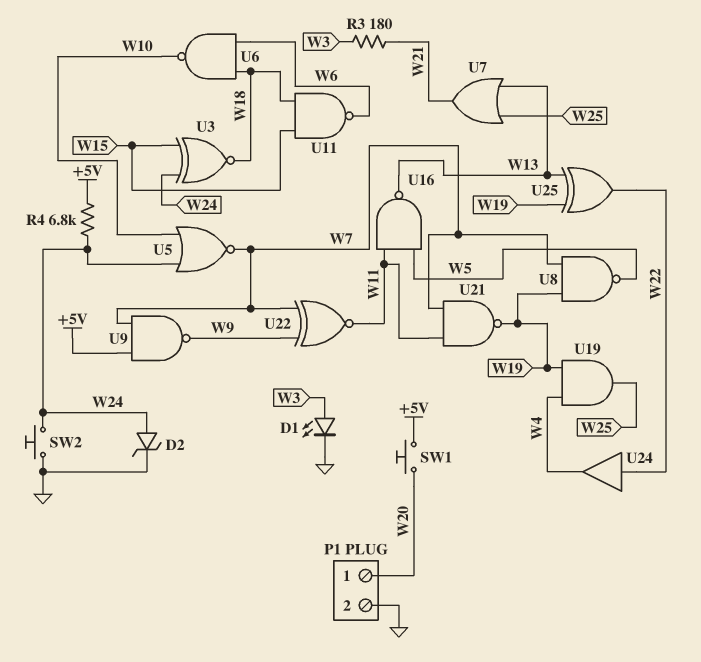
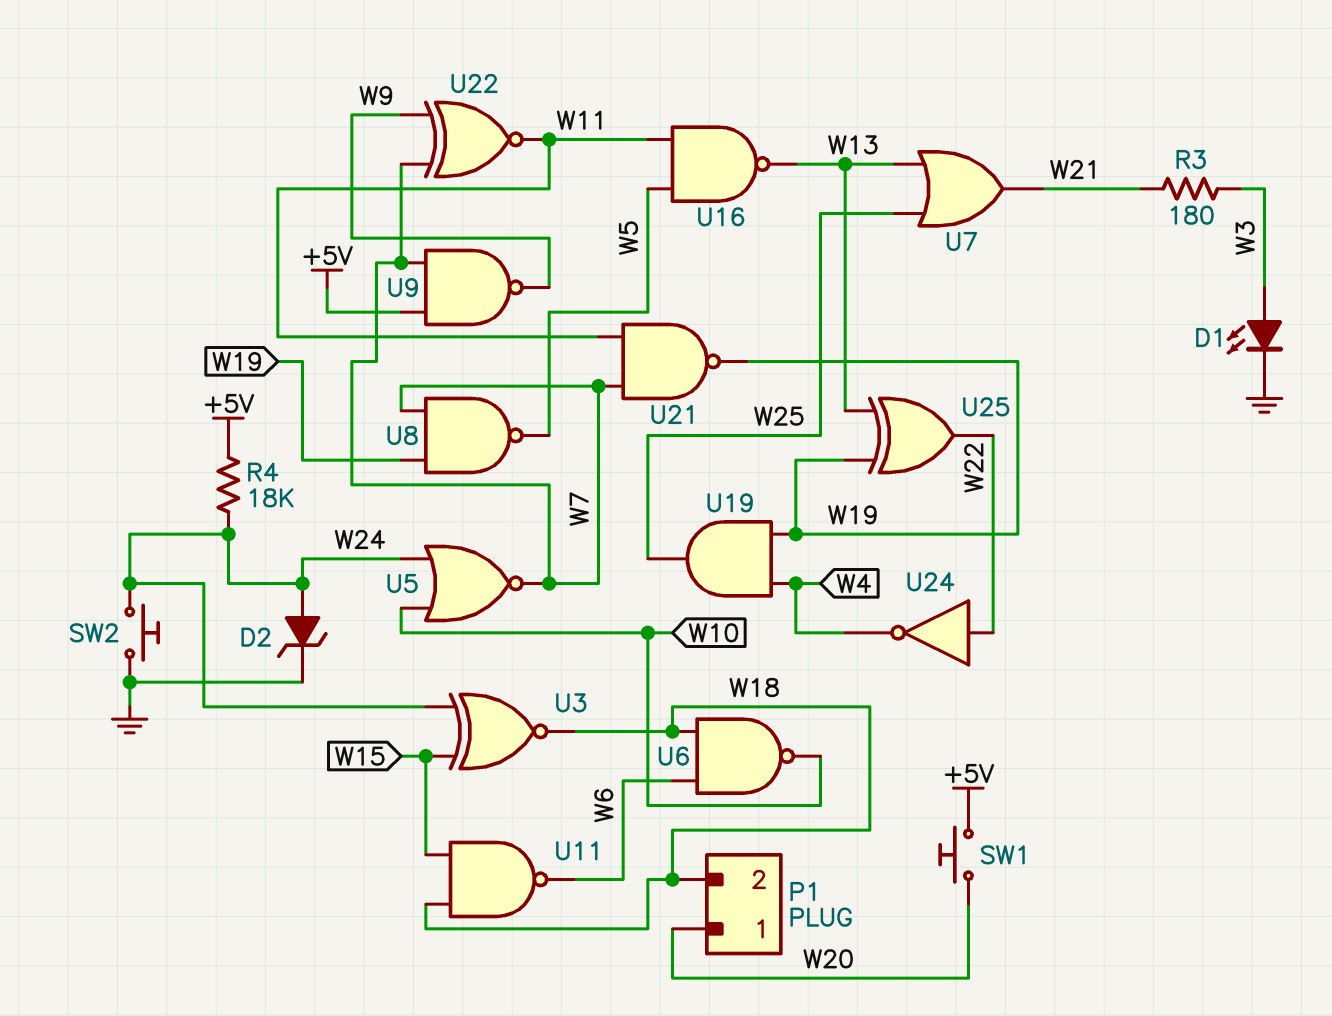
P1 pin 2: GND -> W18
R4: 6.8k (+5V, W24) -> 18k (+5V, W24)
U24: buffer (in W22, out W4) -> NOT (in W22, out W4)

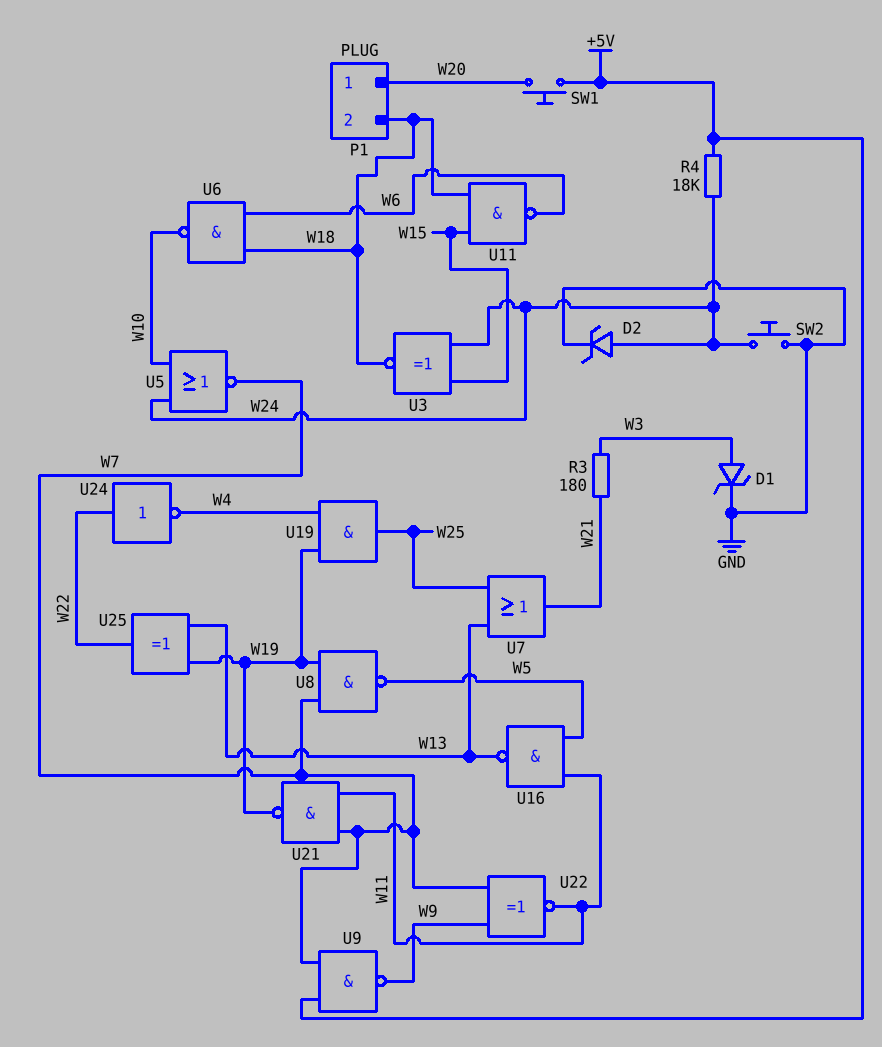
D1: LED (A W3, K GND) -> zener (A W3, K GND)

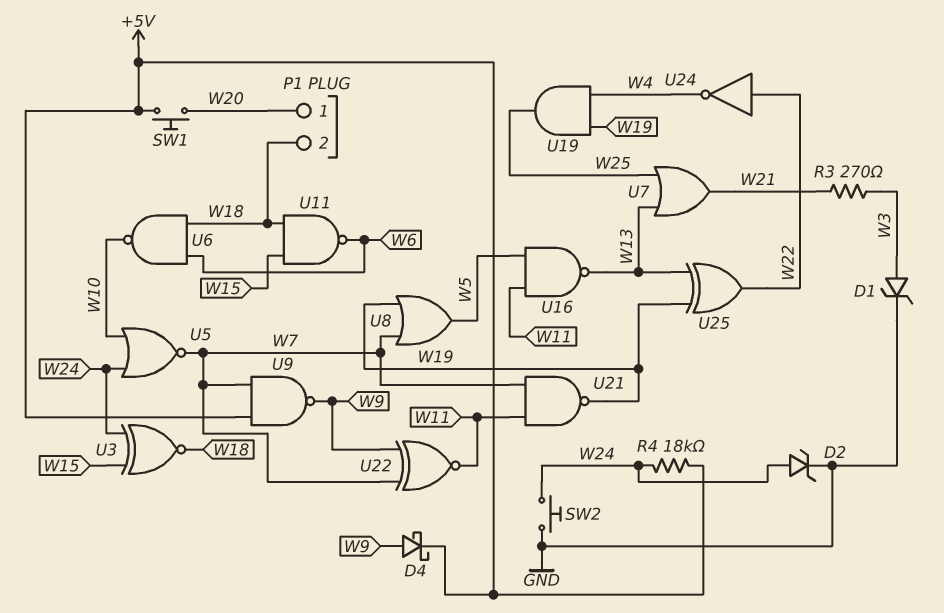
D4: none -> schottky (A W9, K +5V)
R3: 180 (W3, W21) -> 270 (W3, W21)
U8: NAND (in W7, in W19, out W5) -> OR (in W7, in W19, out W5)

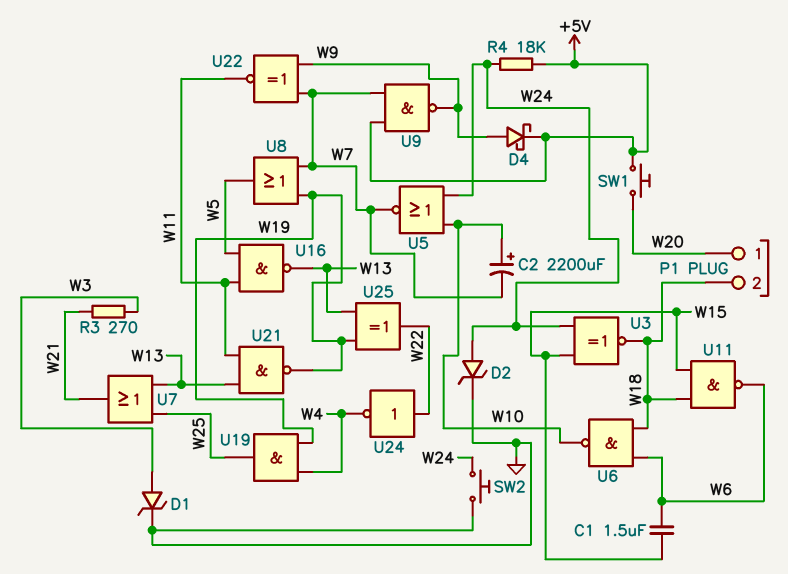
C1: none -> 1.5uF (W6, W15)
C2: none -> 2200uF (plus W10, minus W7)
U21: NAND (in W7, in W11, out W19) -> NAND (in W11, in W13, out W19)

